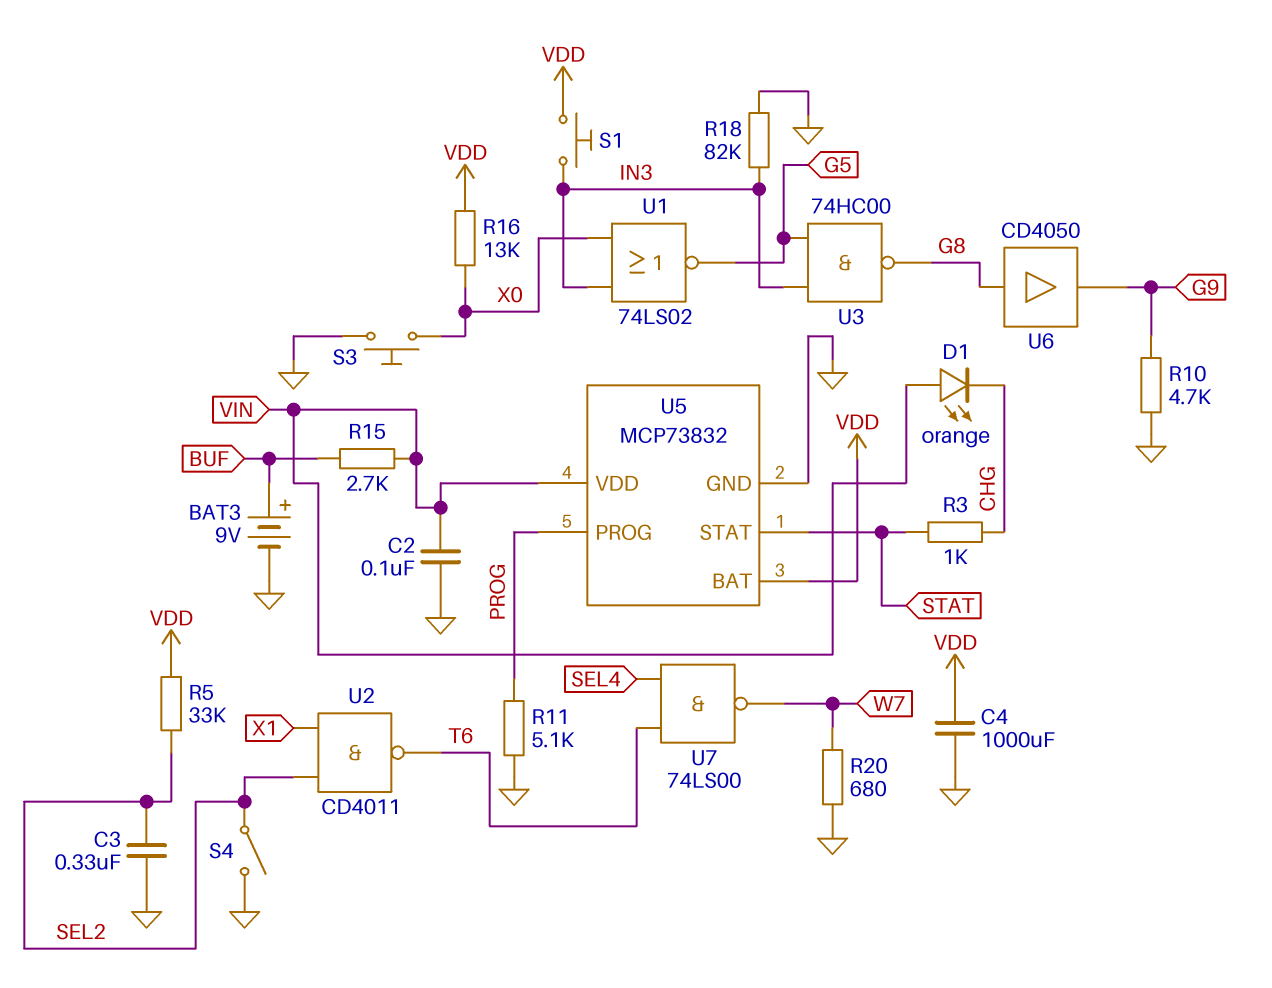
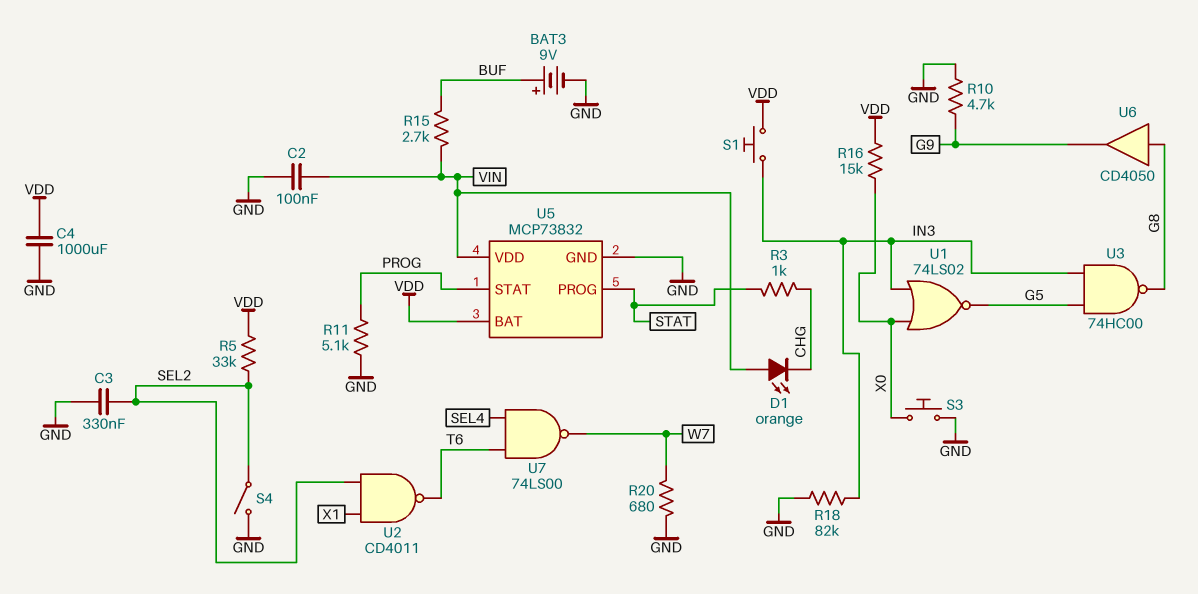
R16: 13k (VDD, X0) -> 15k (VDD, X0)
U5 pin PROG: PROG -> STAT
U5 pin STAT: STAT -> PROG

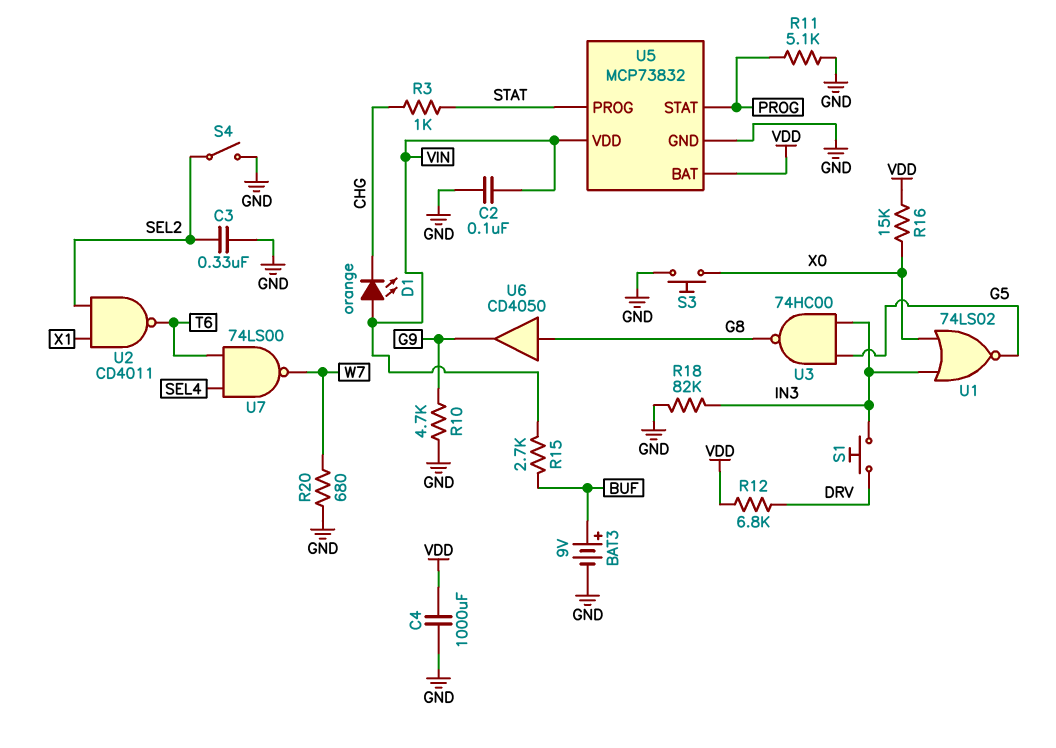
R5: 33k (SEL2, VDD) -> none
R12: none -> 6.8k (DRV, VDD)
S1: button (IN3, VDD) -> button (DRV, IN3)

